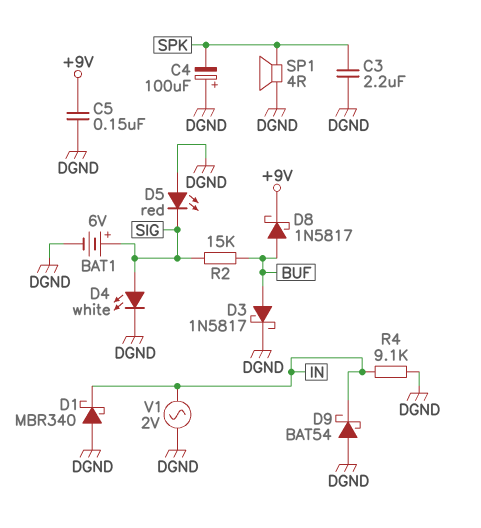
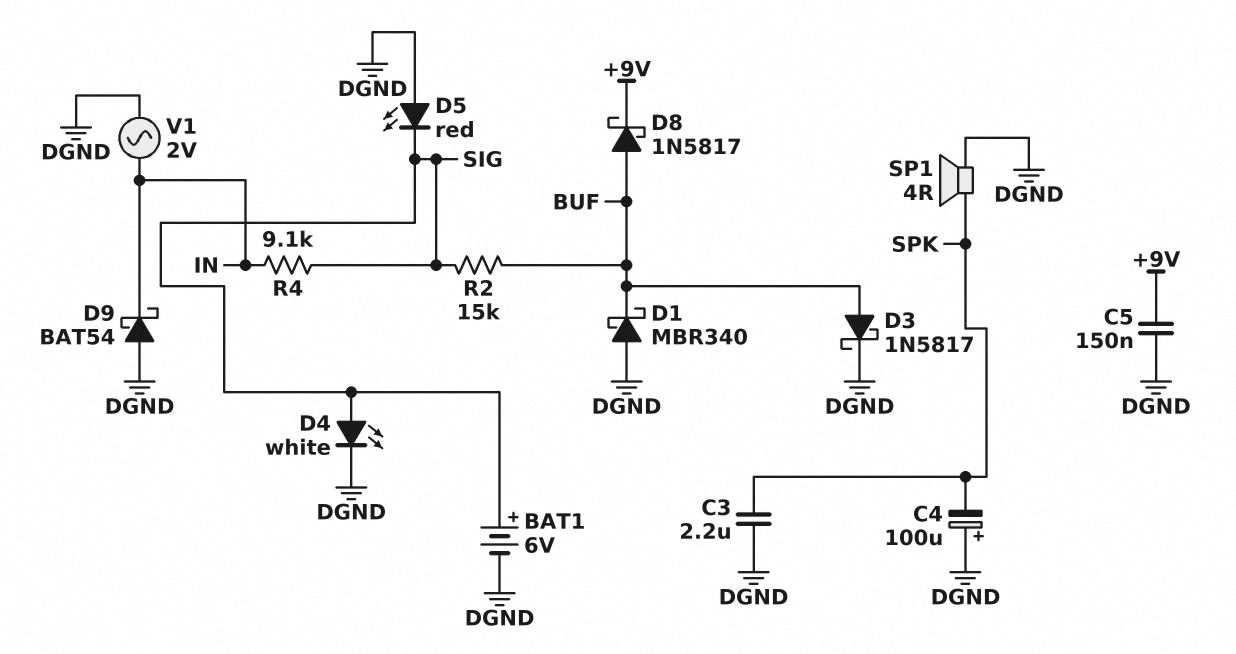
D1: schottky MBR340 (A DGND, K IN) -> schottky MBR340 (A DGND, K BUF)
R4: 9.1k (DGND, IN) -> 9.1k (IN, SIG)

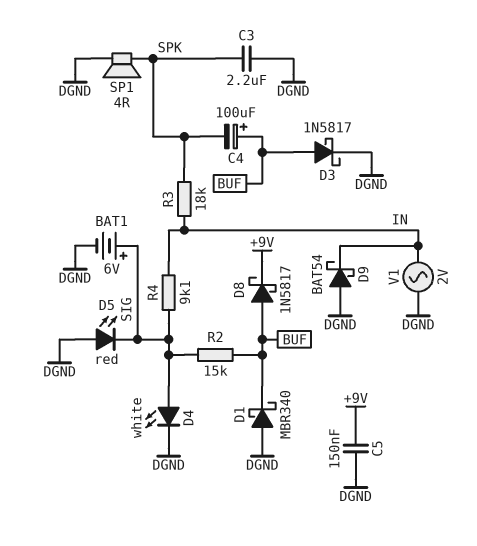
C4: 100uF (plus DGND, minus SPK) -> 100uF (plus BUF, minus SPK)
R3: none -> 18k (IN, SPK)

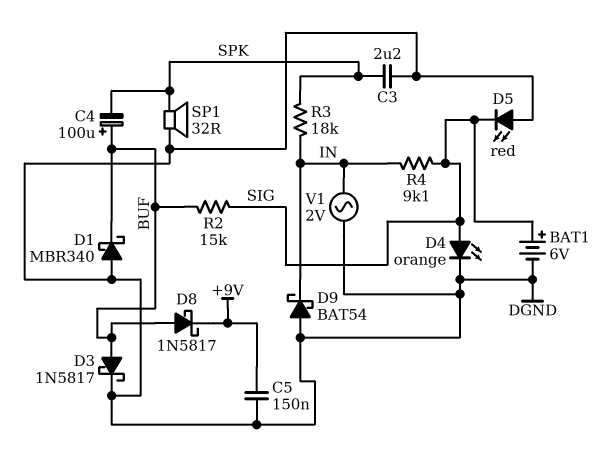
D4: LED white (A SIG, K DGND) -> LED orange (A SIG, K DGND)
SP1: speaker 4R (DGND, SPK) -> speaker 32R (DGND, SPK)

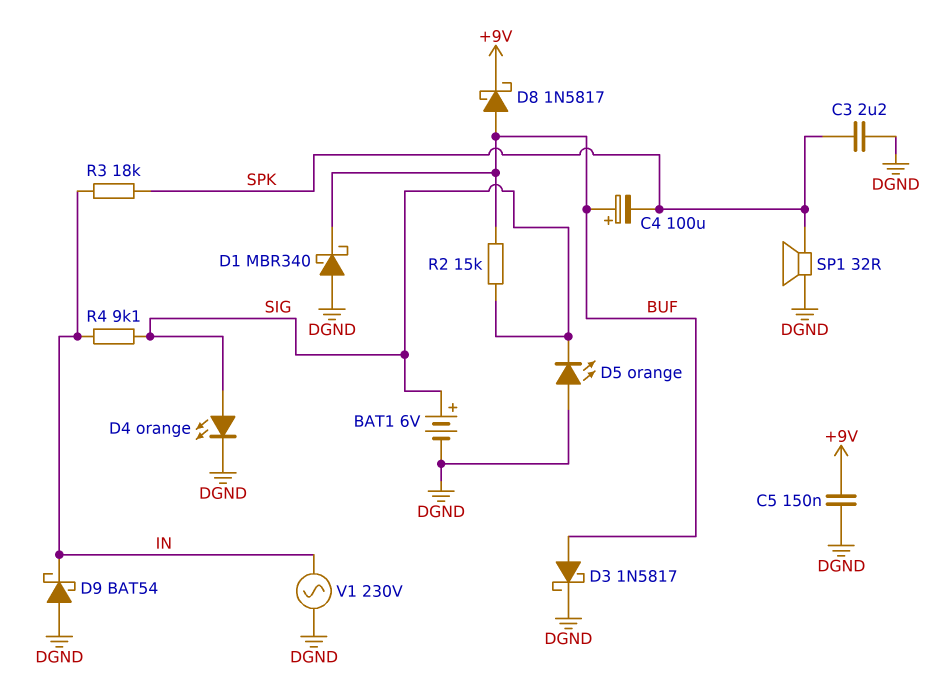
D5: LED red (A DGND, K SIG) -> LED orange (A DGND, K SIG)
V1: AC 2V (DGND, IN) -> AC 230V (DGND, IN)

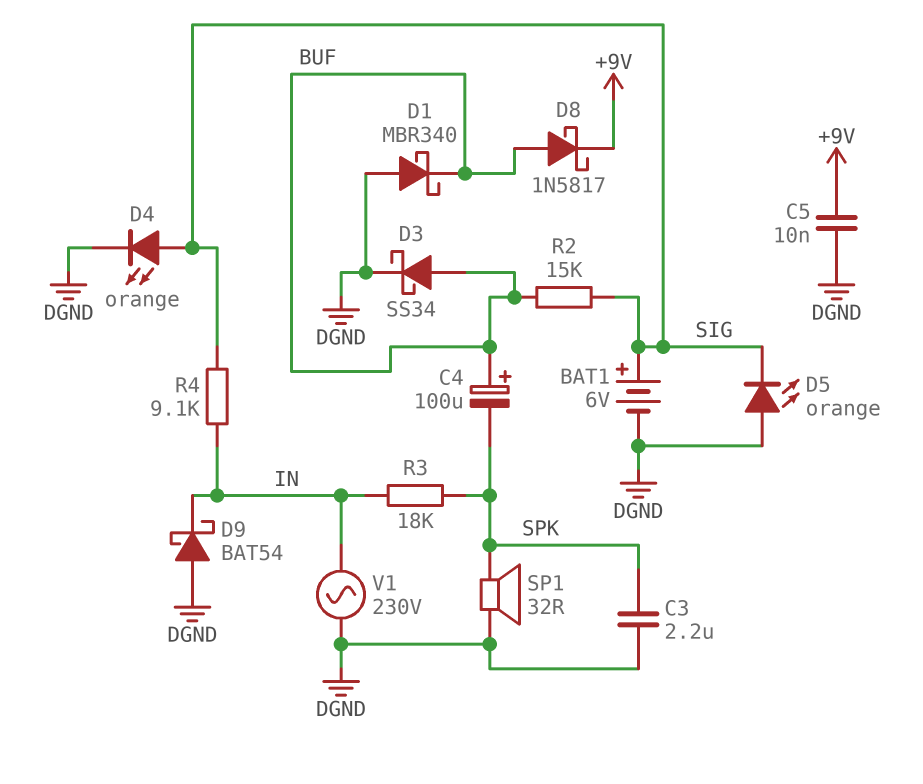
C5: 150nF (+9V, DGND) -> 10nF (+9V, DGND)
D3: schottky 1N5817 (A BUF, K DGND) -> schottky SS34 (A BUF, K DGND)

